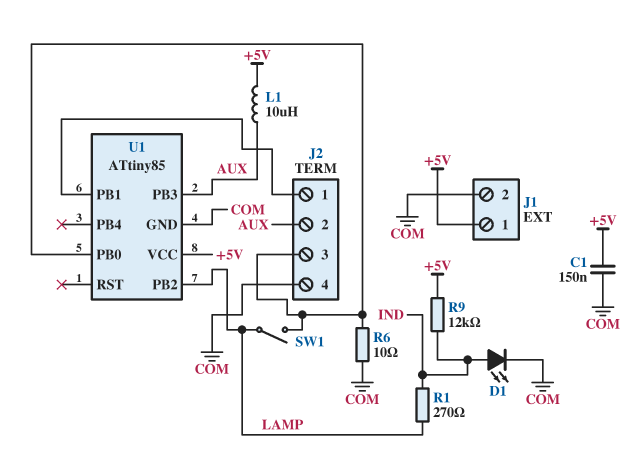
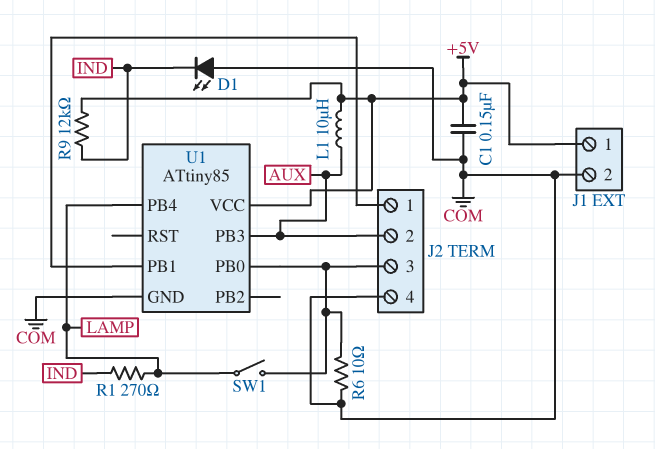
D1: LED (A IND, K COM) -> LED (A COM, K IND)
U1 pin PB2: LAMP -> none
U1 pin PB4: none -> LAMP

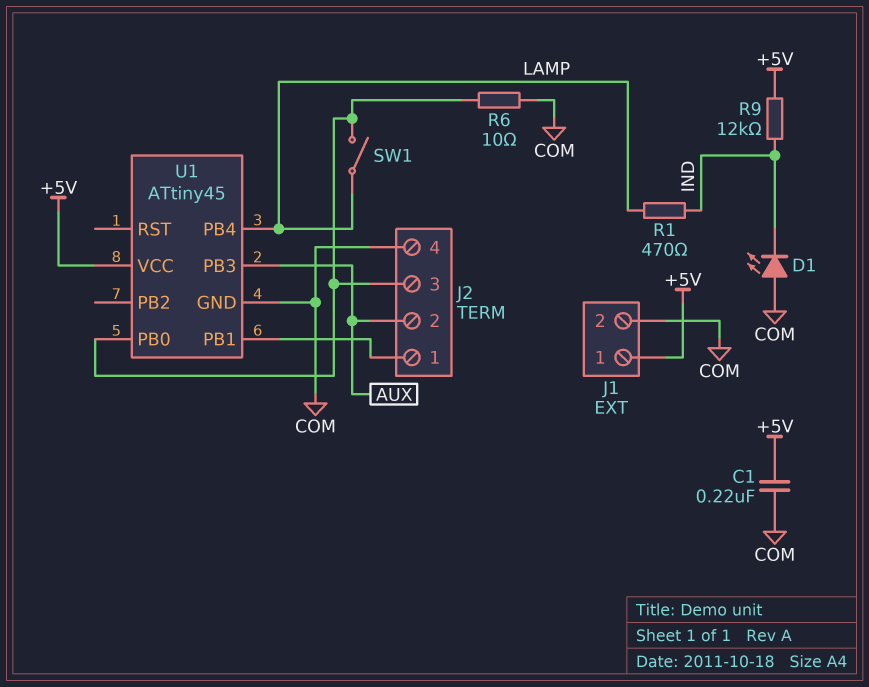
C1: 150nF (+5V, COM) -> 220nF (+5V, COM)
L1: 10uH (+5V, AUX) -> none
R1: 270 (IND, LAMP) -> 470 (IND, LAMP)
U1: ATtiny85 -> ATtiny45

